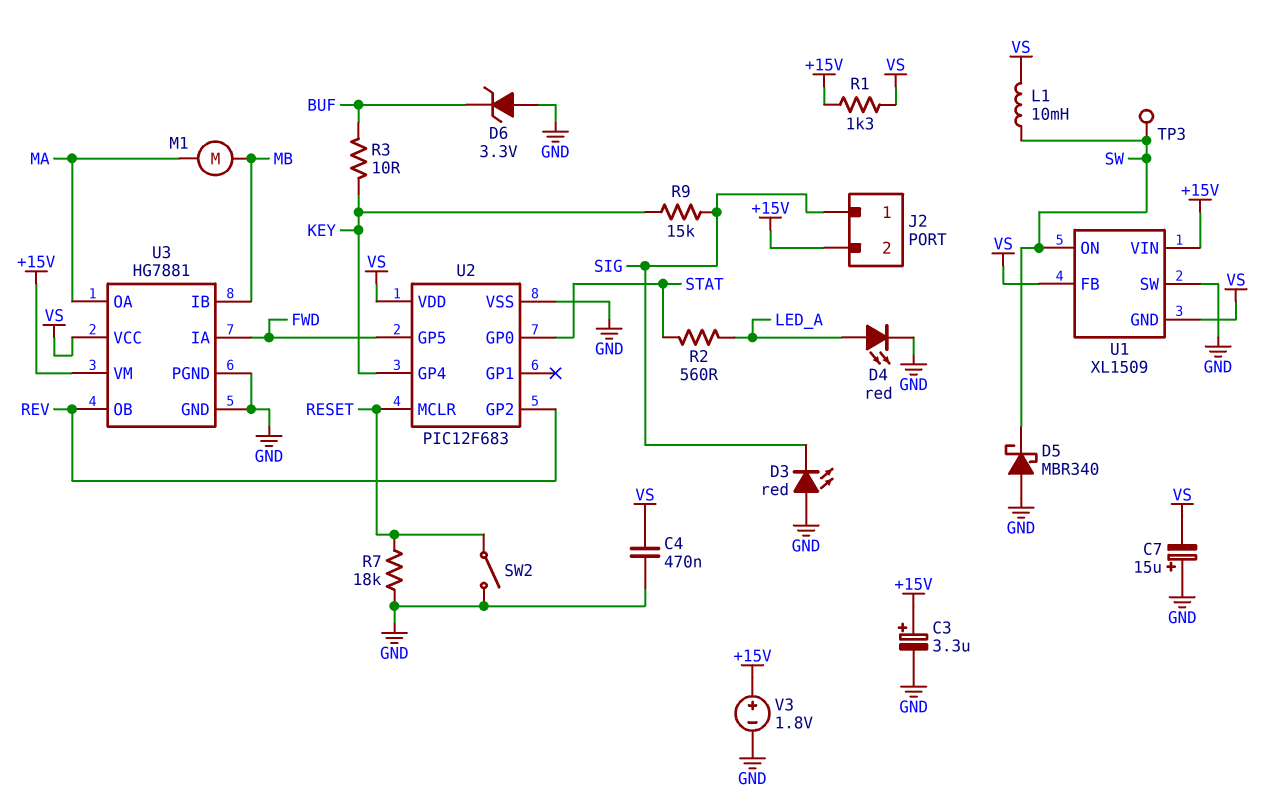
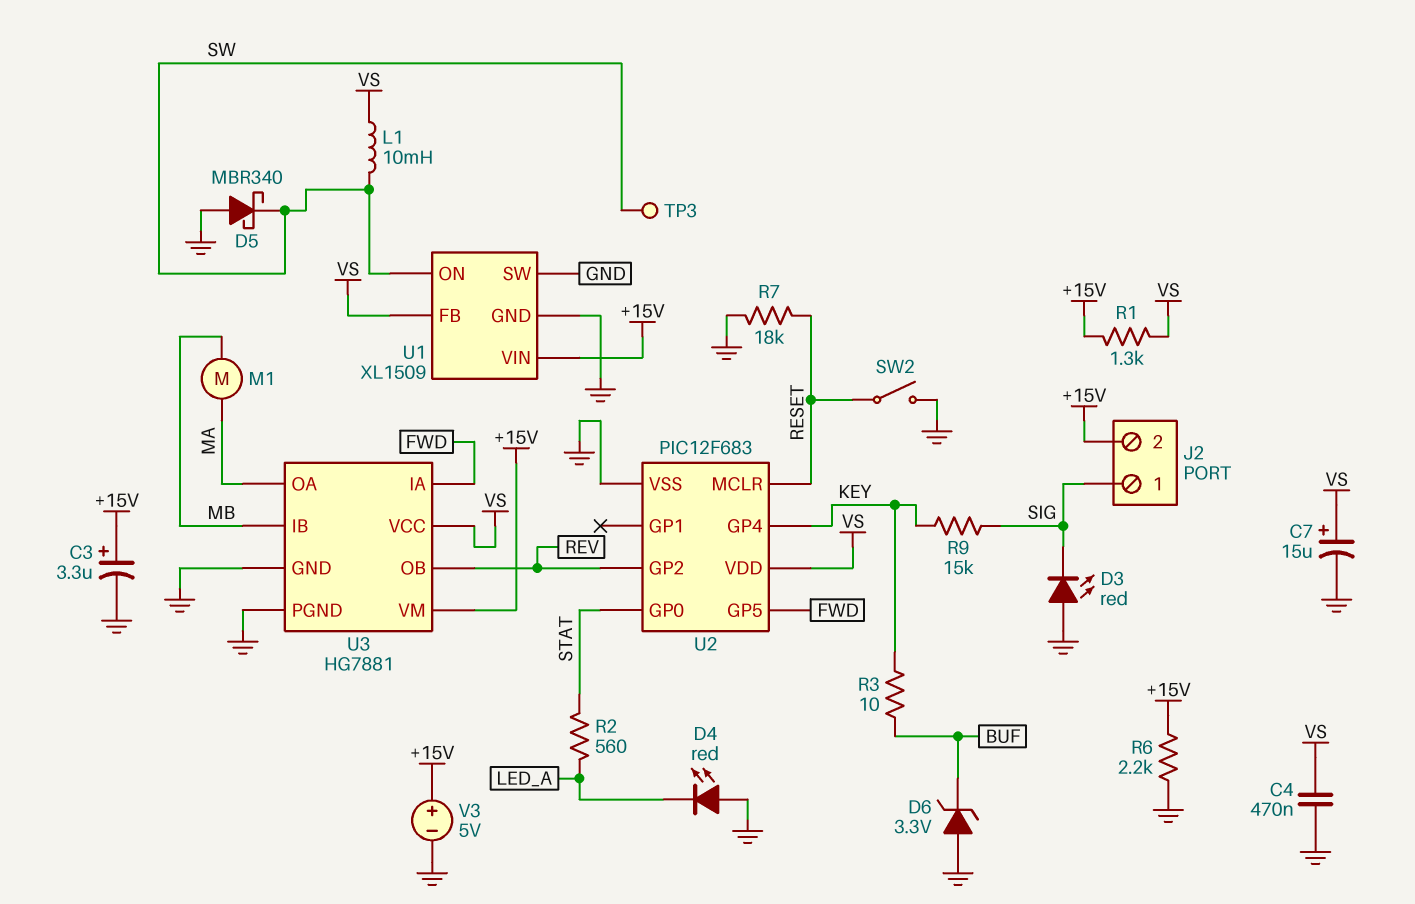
C7: 15uF (plus GND, minus VS) -> 15uF (plus VS, minus GND)
D4: LED red (A LED_A, K GND) -> LED red (A GND, K LED_A)
R6: none -> 2.2k (+15V, GND)
U1 pin GND: VS -> GND
V3: 1.8V (plus +15V, minus GND) -> 5V (plus +15V, minus GND)

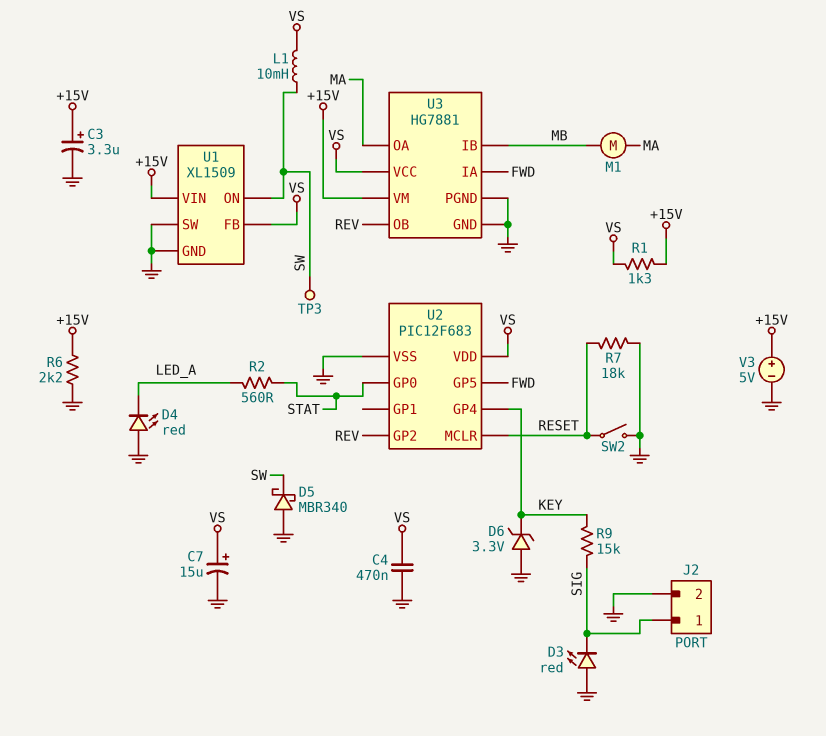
D6: zener 3.3V (A GND, K BUF) -> zener 3.3V (A GND, K KEY)
J2 pin 2: +15V -> GND
R3: 10 (BUF, KEY) -> none

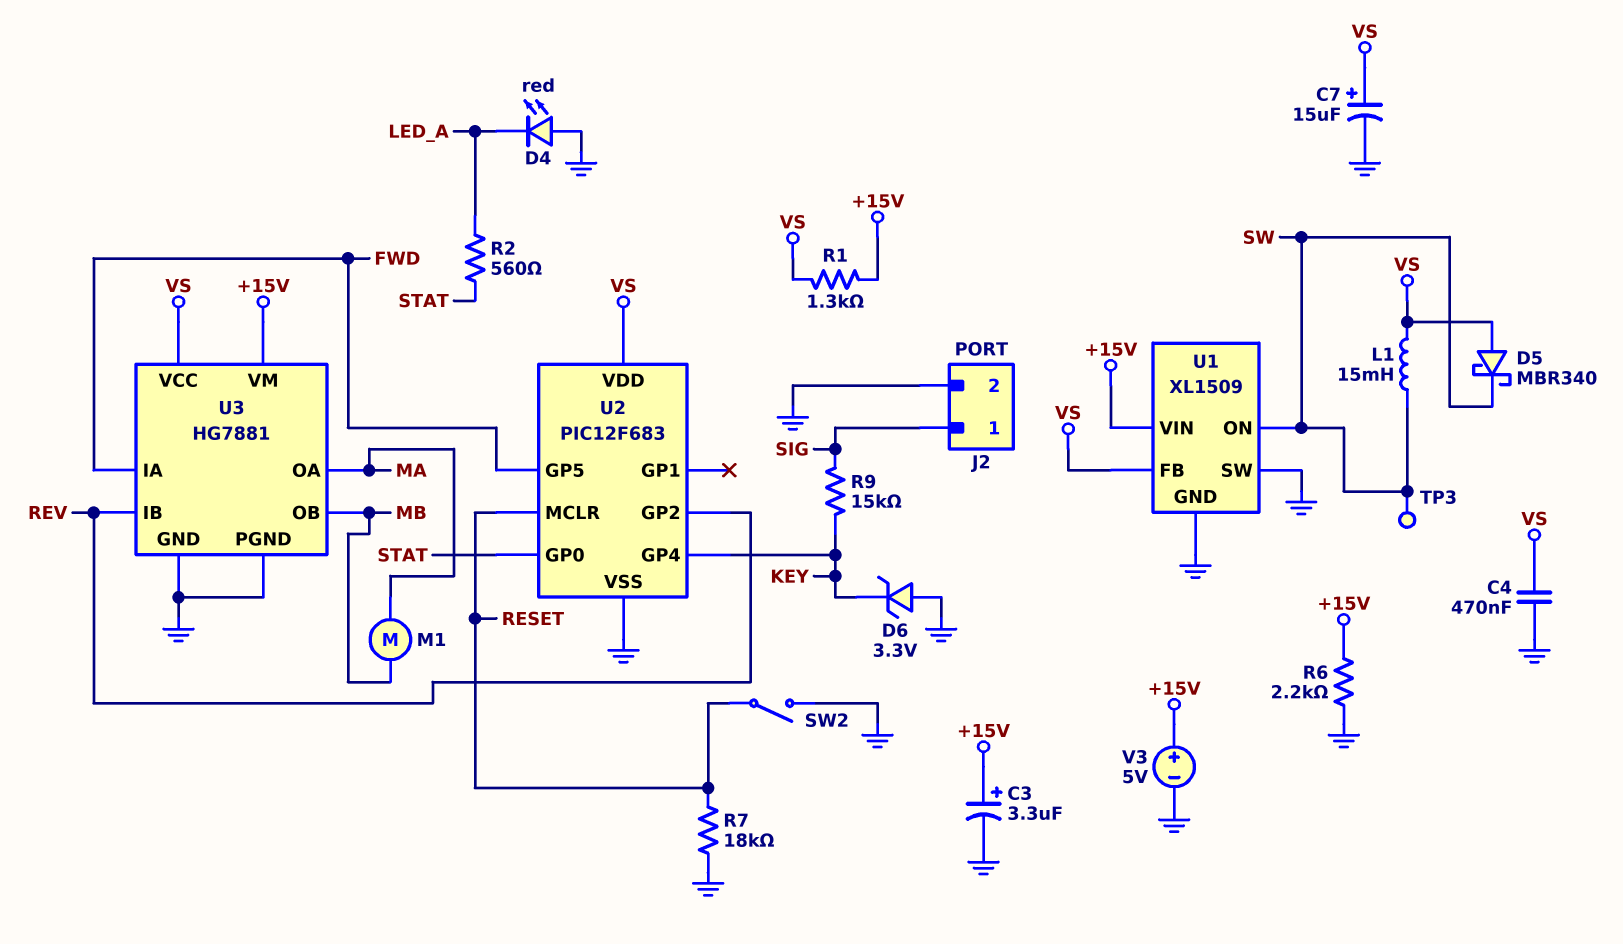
D3: LED red (A GND, K SIG) -> none
D5: schottky MBR340 (A GND, K SW) -> schottky MBR340 (A VS, K SW)
L1: 10mH (SW, VS) -> 15mH (SW, VS)
U3 pin IB: MB -> REV
U3 pin OB: REV -> MB

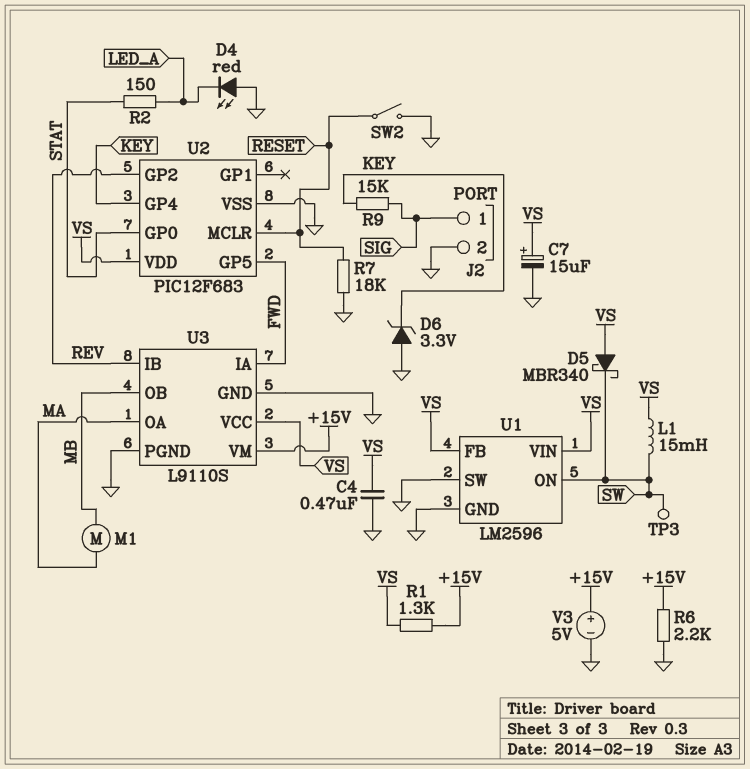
C3: 3.3uF (plus +15V, minus GND) -> none
R2: 560 (LED_A, STAT) -> 150 (LED_A, STAT)
U1: XL1509 -> LM2596
U1 pin VIN: +15V -> VS
U3: HG7881 -> L9110S

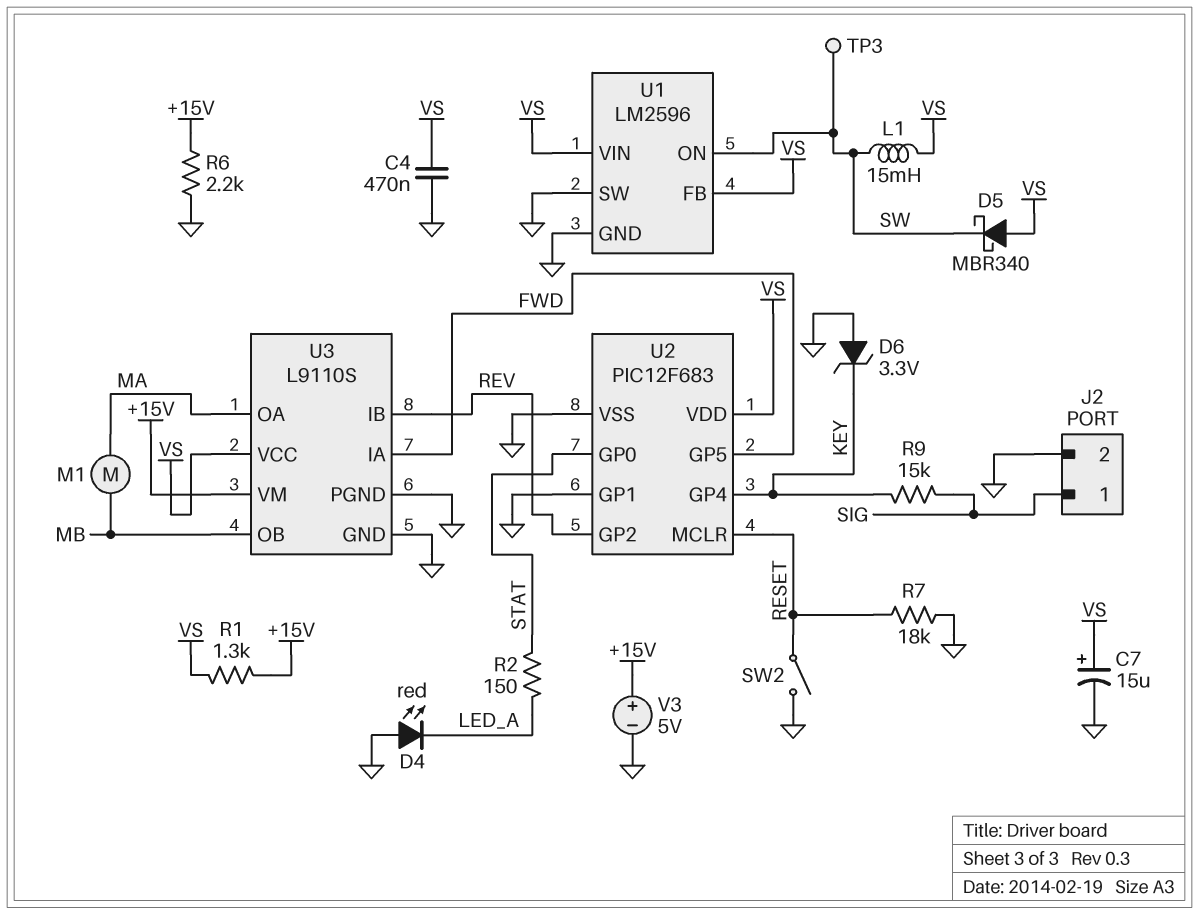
U2 pin GP1: none -> GND

